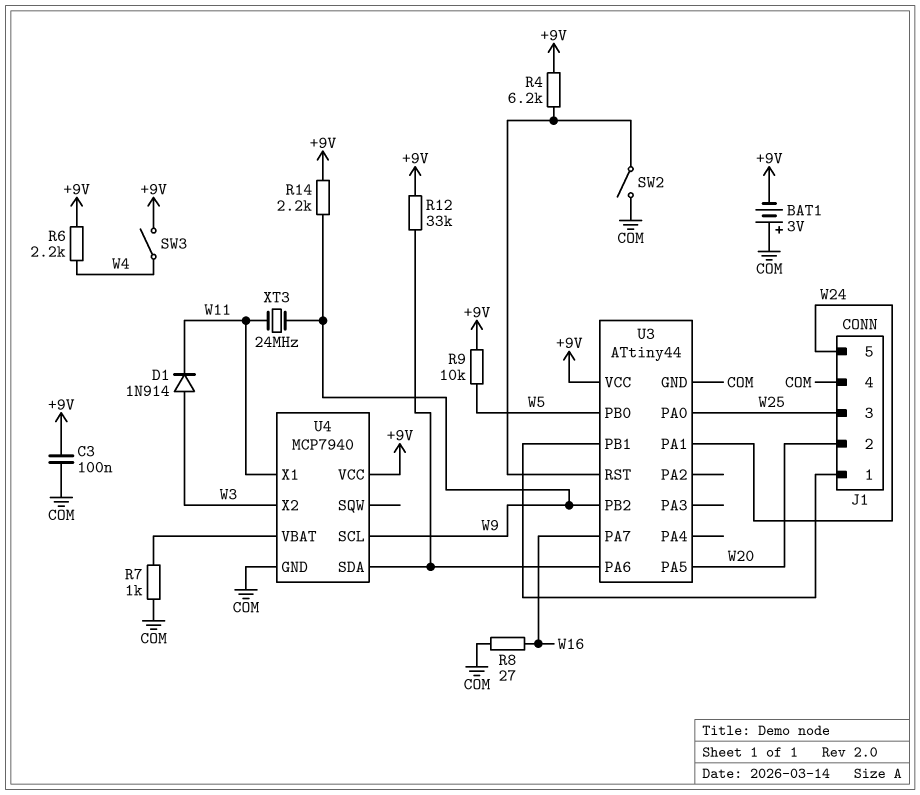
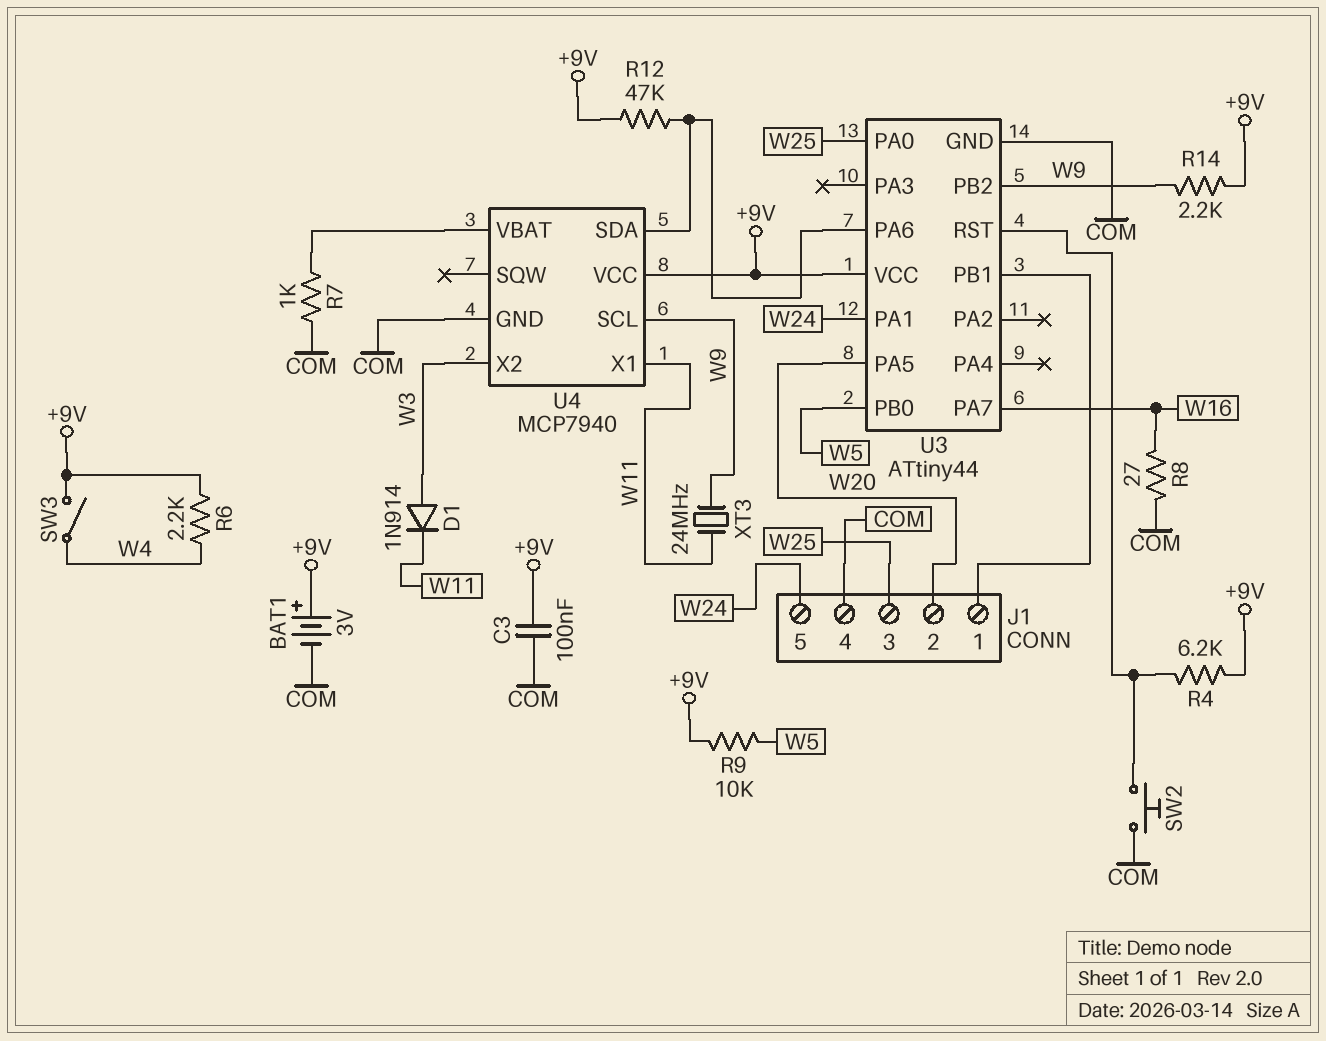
BAT1: 3V (plus COM, minus +9V) -> 3V (plus +9V, minus COM)
R12: 33k (+9V, U3/PA6) -> 47k (+9V, U3/PA6)
SW2: switch (COM, U3/RST) -> button (COM, U3/RST)

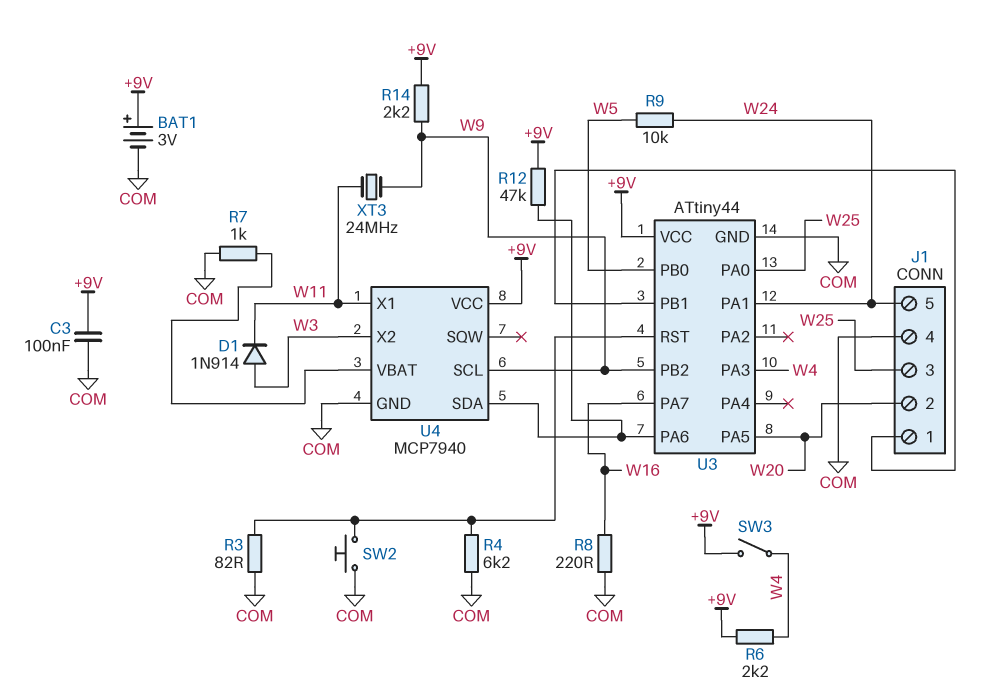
R3: none -> 82 (COM, U3/RST)
R4: 6.2k (+9V, U3/RST) -> 6.2k (COM, U3/RST)
R8: 27 (COM, W16) -> 220 (COM, W16)
R9: 10k (+9V, W5) -> 10k (W5, W24)
U3 pin PA3: none -> W4

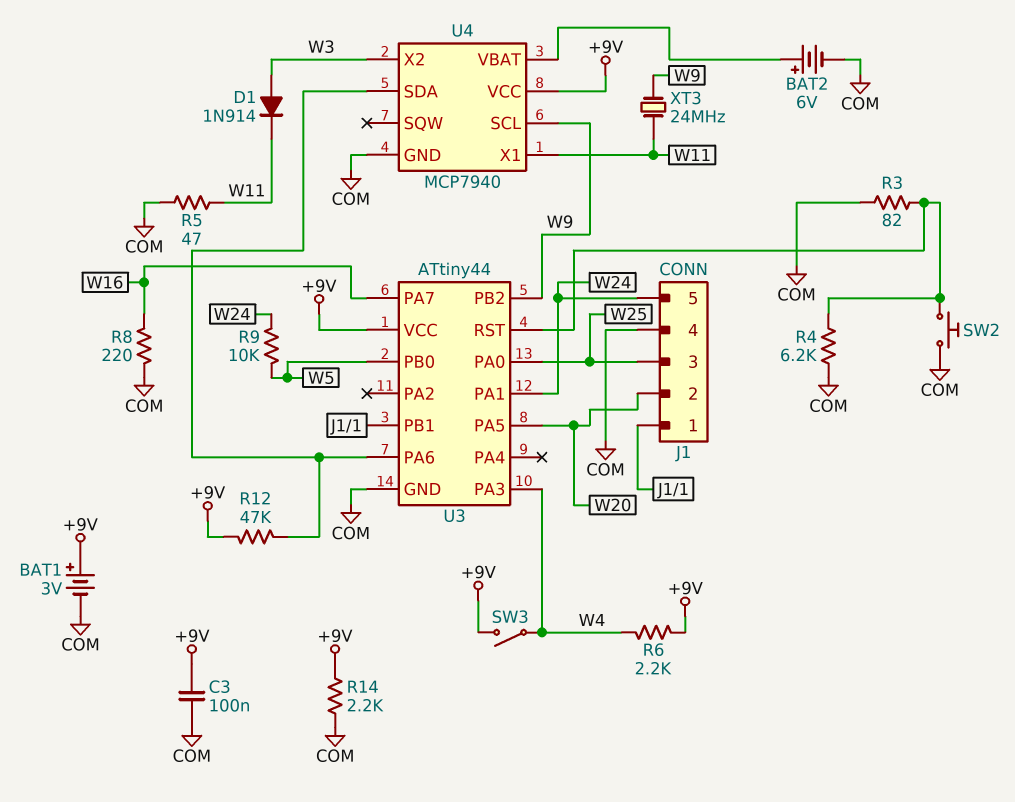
BAT2: none -> 6V (plus U4/VBAT, minus COM)
R5: none -> 47 (COM, W11)
R7: 1k (COM, U4/VBAT) -> none
R14: 2.2k (+9V, W9) -> 2.2k (+9V, COM)

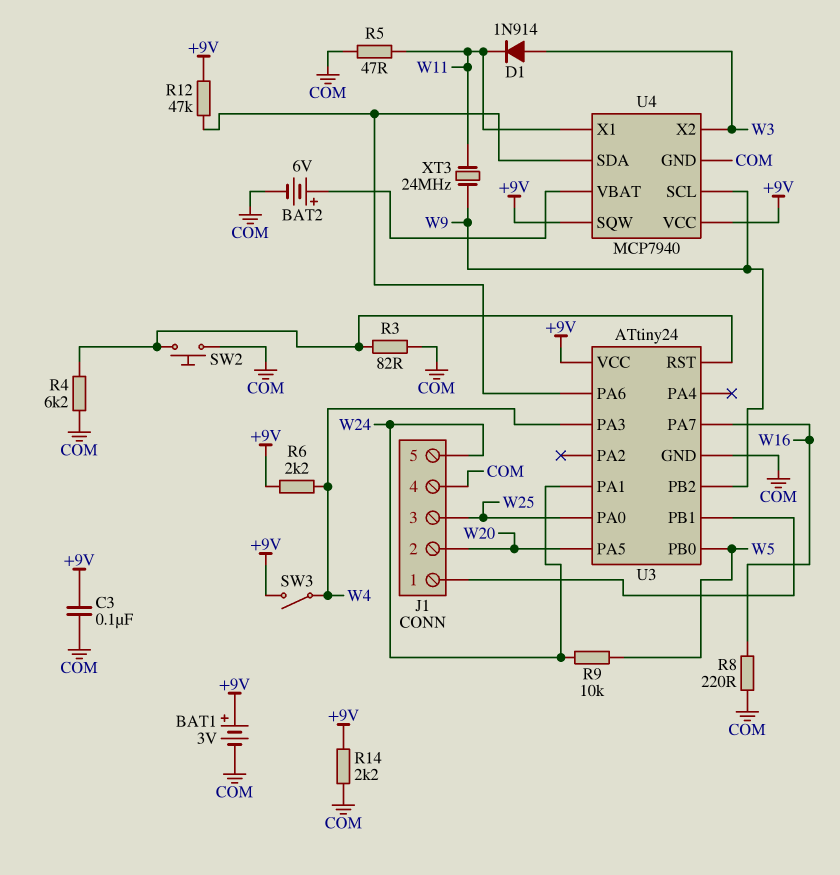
U3: ATtiny44 -> ATtiny24
U4 pin SQW: none -> +9V

